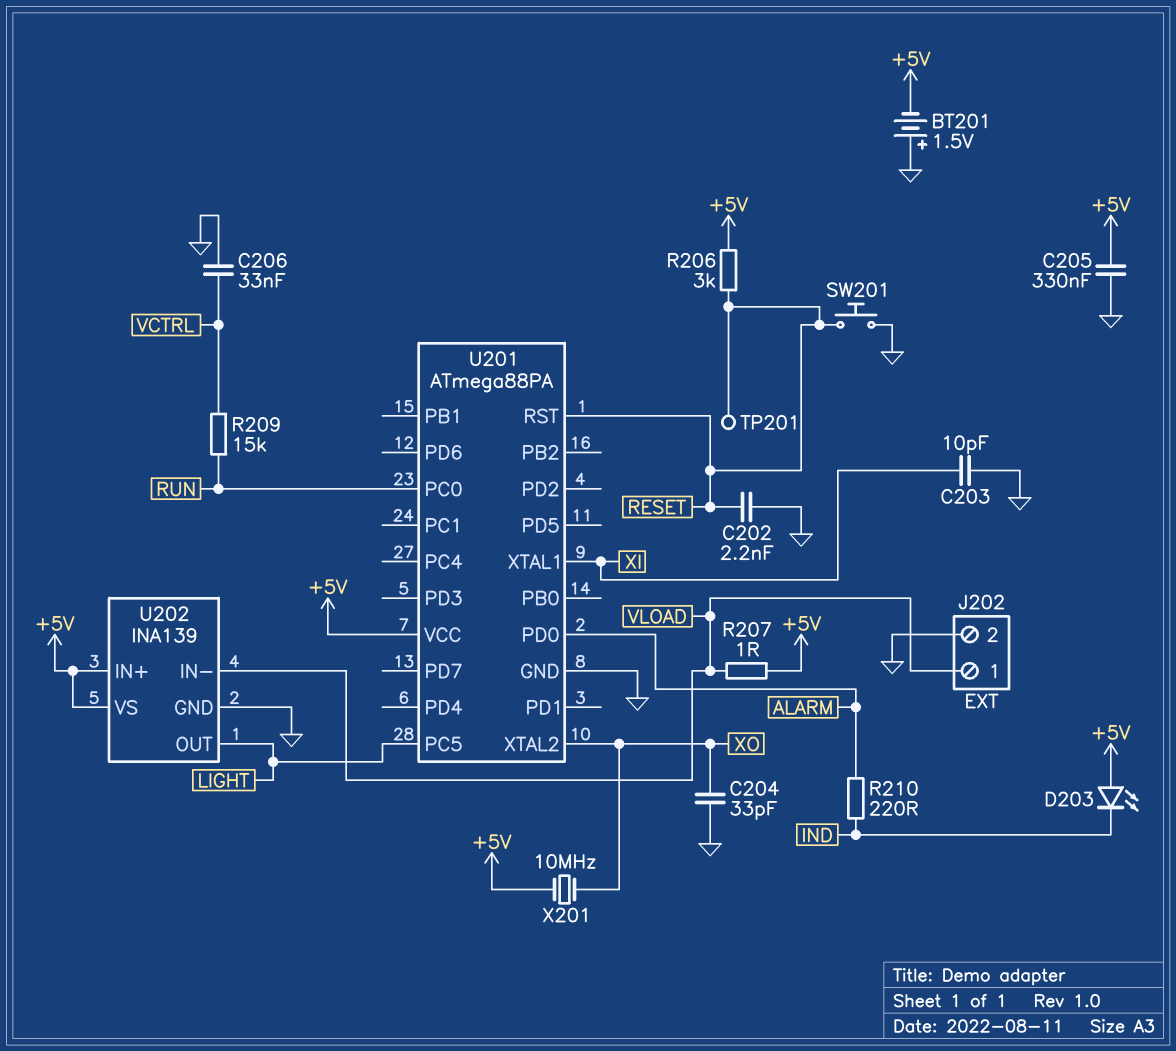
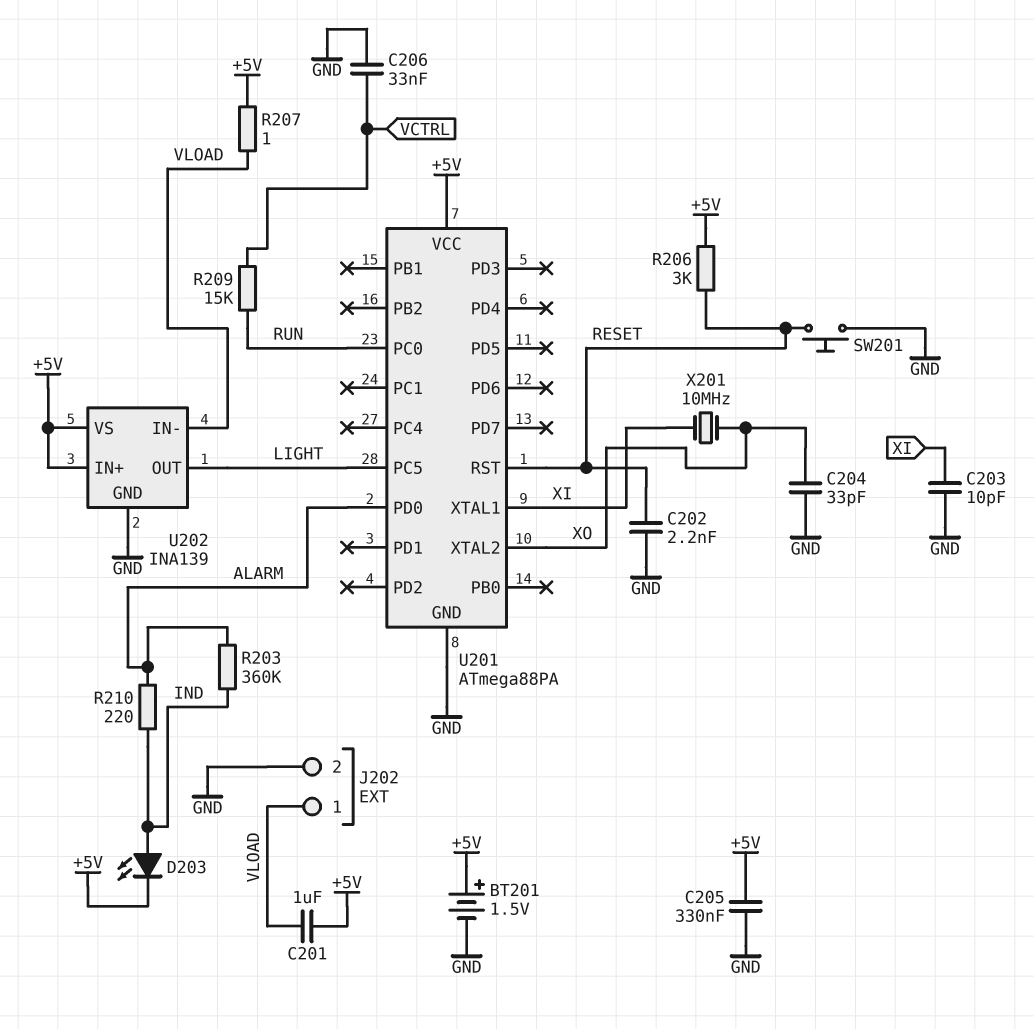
BT201: 1.5V (plus GND, minus +5V) -> 1.5V (plus +5V, minus GND)
C201: none -> 1uF (+5V, VLOAD)
D203: LED (A +5V, K IND) -> LED (A IND, K +5V)
R203: none -> 360k (ALARM, IND)
TP201: test point (RESET) -> none
X201: 10MHz (+5V, XO) -> 10MHz (XI, XO)

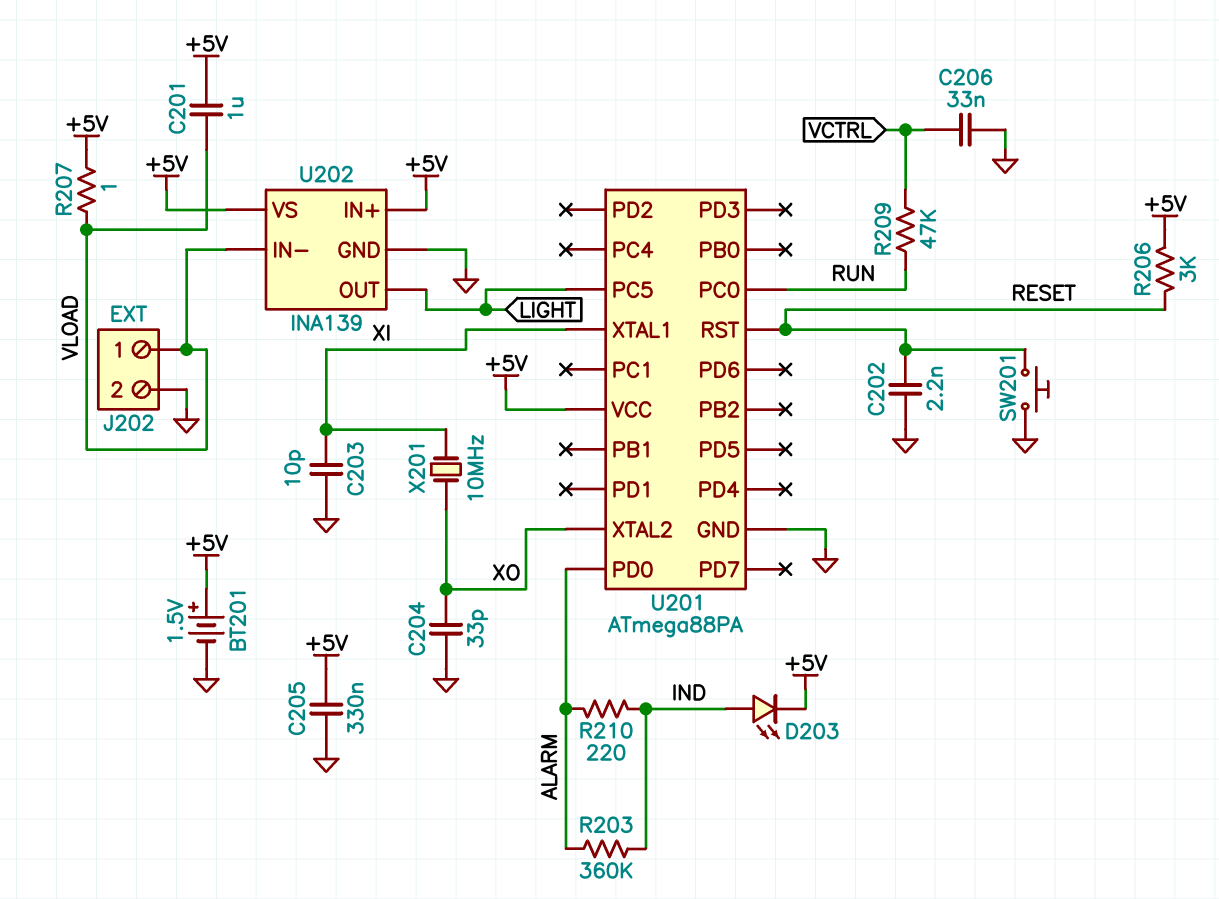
R209: 15k (RUN, VCTRL) -> 47k (RUN, VCTRL)

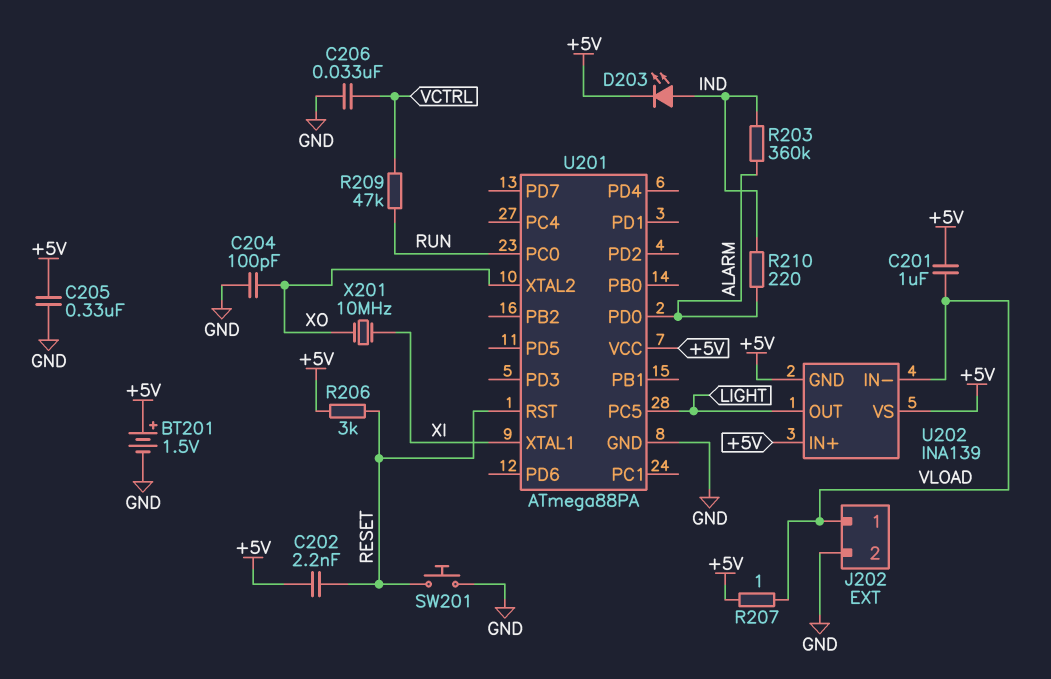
C202: 2.2nF (GND, RESET) -> 2.2nF (+5V, RESET)
C203: 10pF (GND, XI) -> none
C204: 33pF (GND, XO) -> 100pF (GND, XO)
U202 pin GND: GND -> +5V

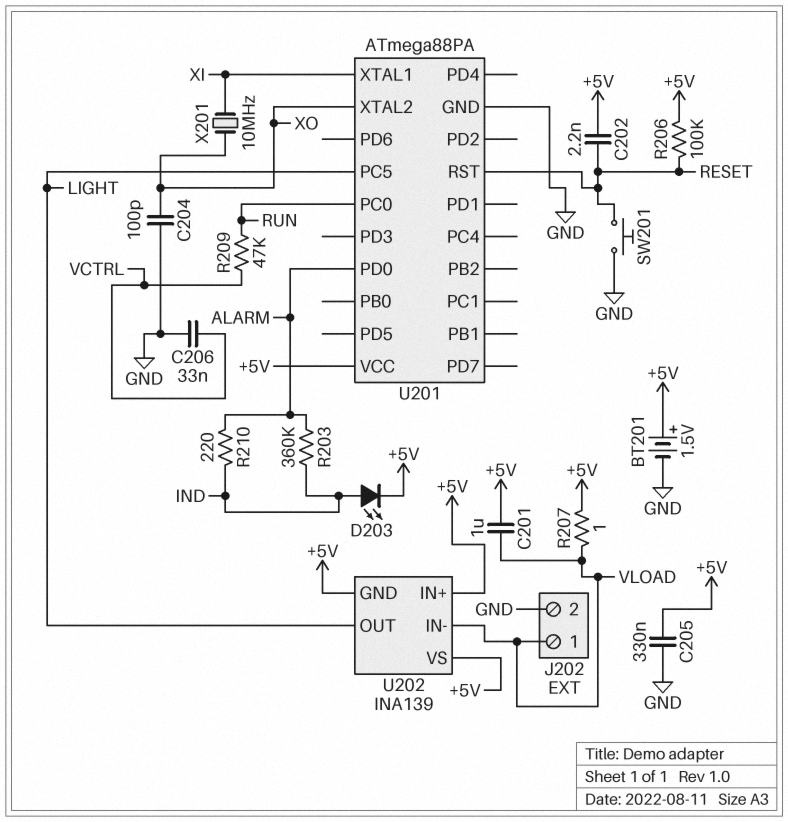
R206: 3k (+5V, RESET) -> 100k (+5V, RESET)

